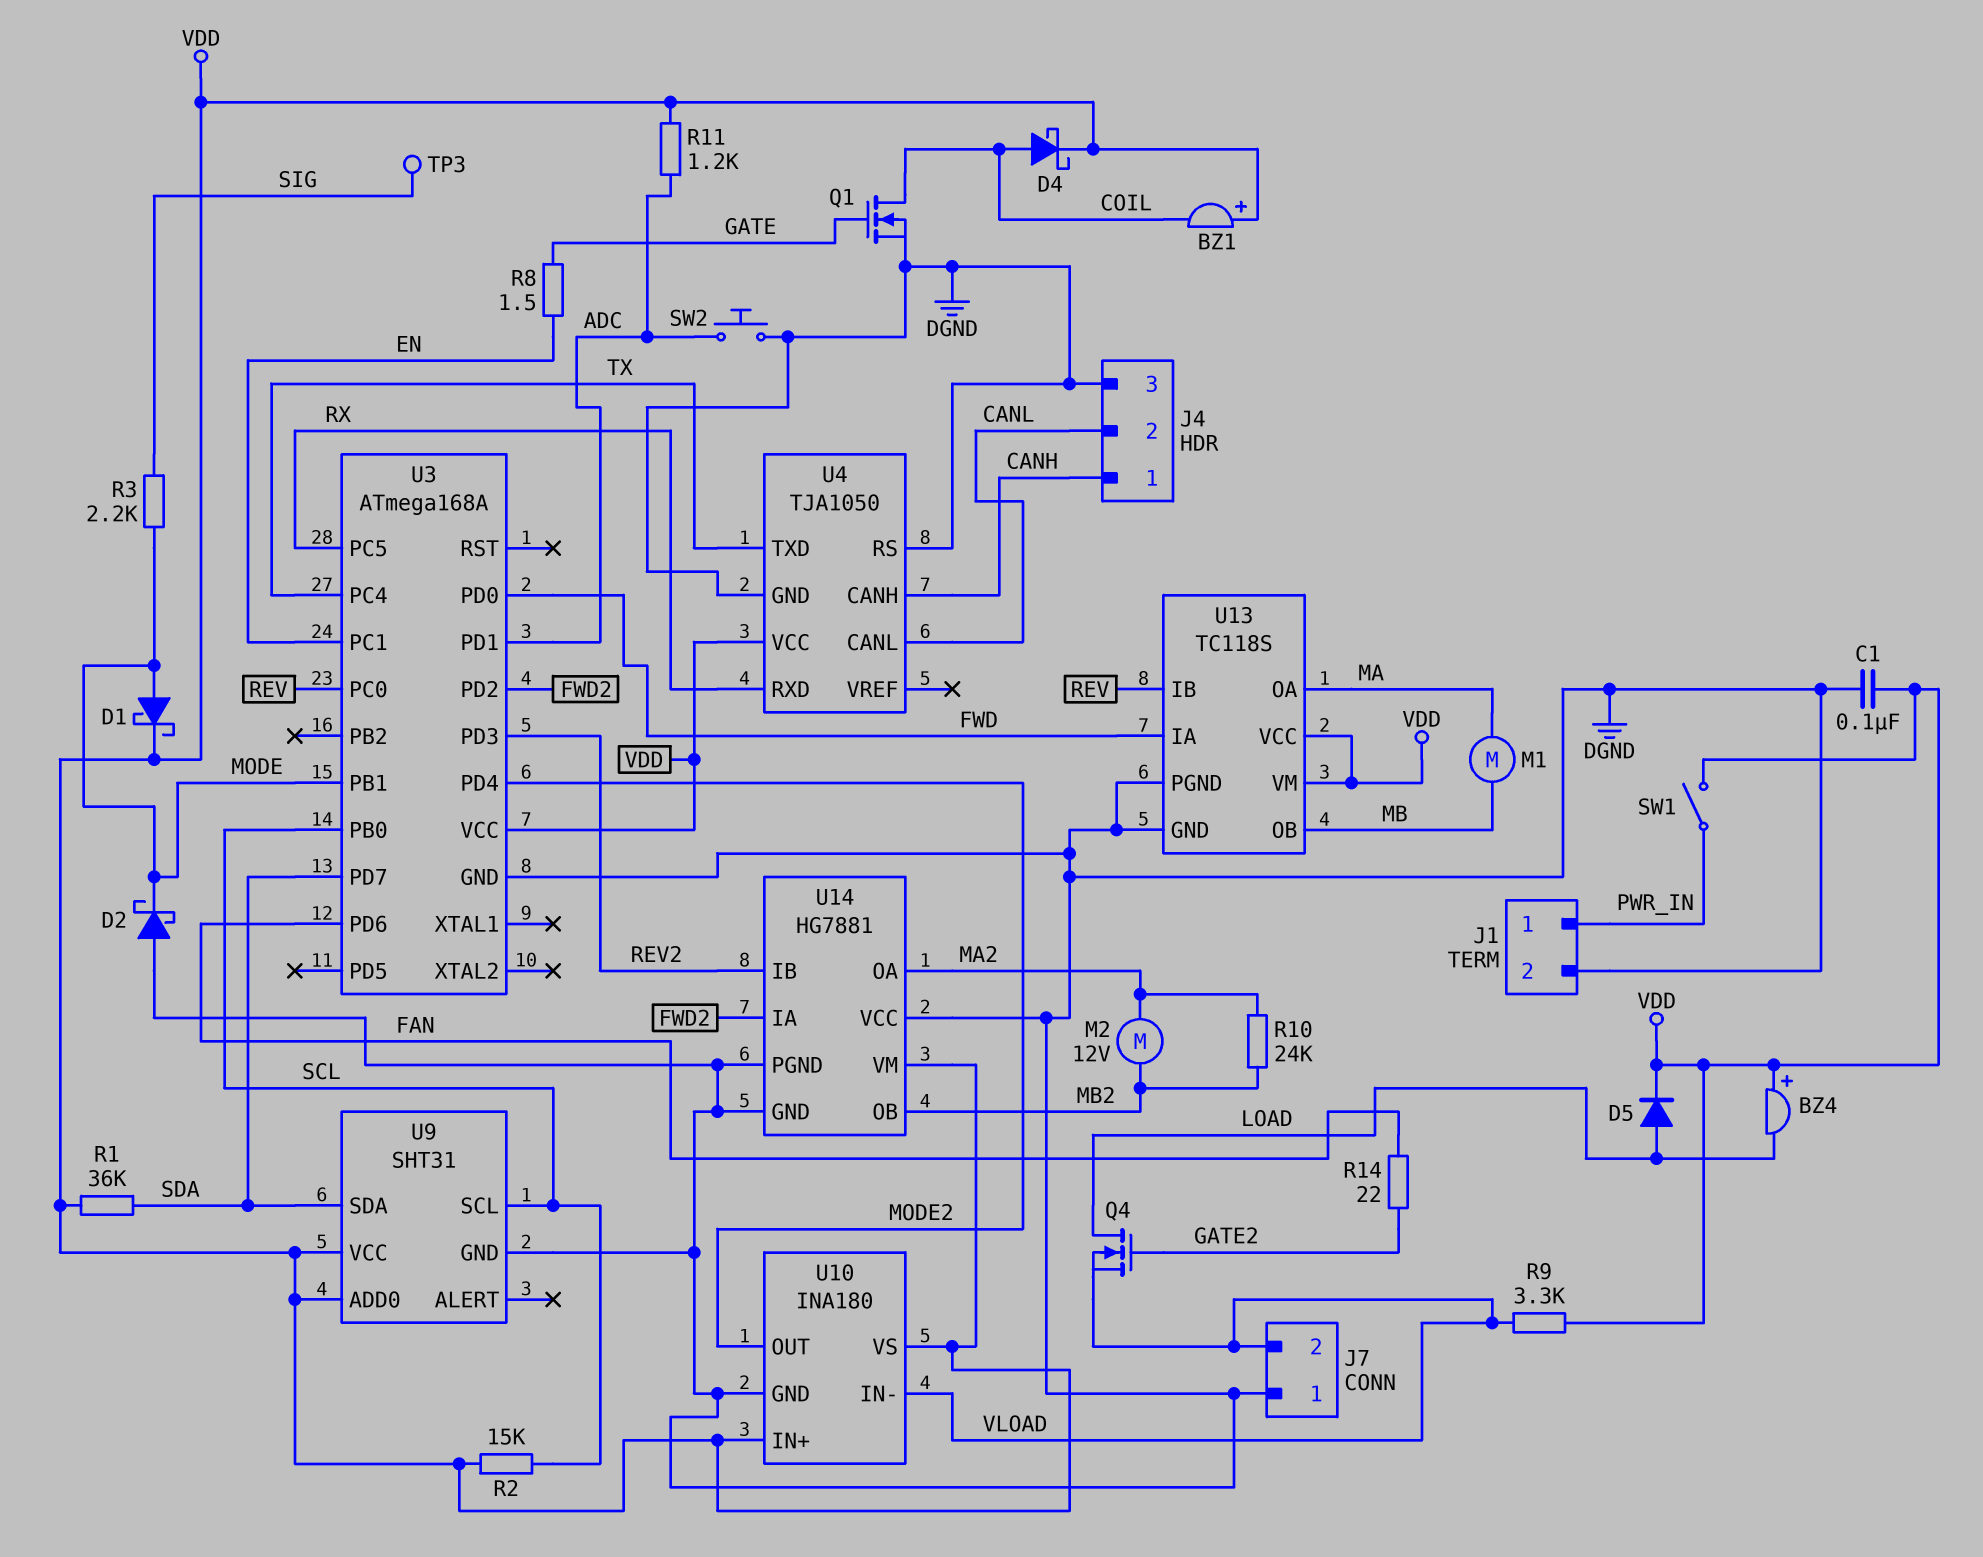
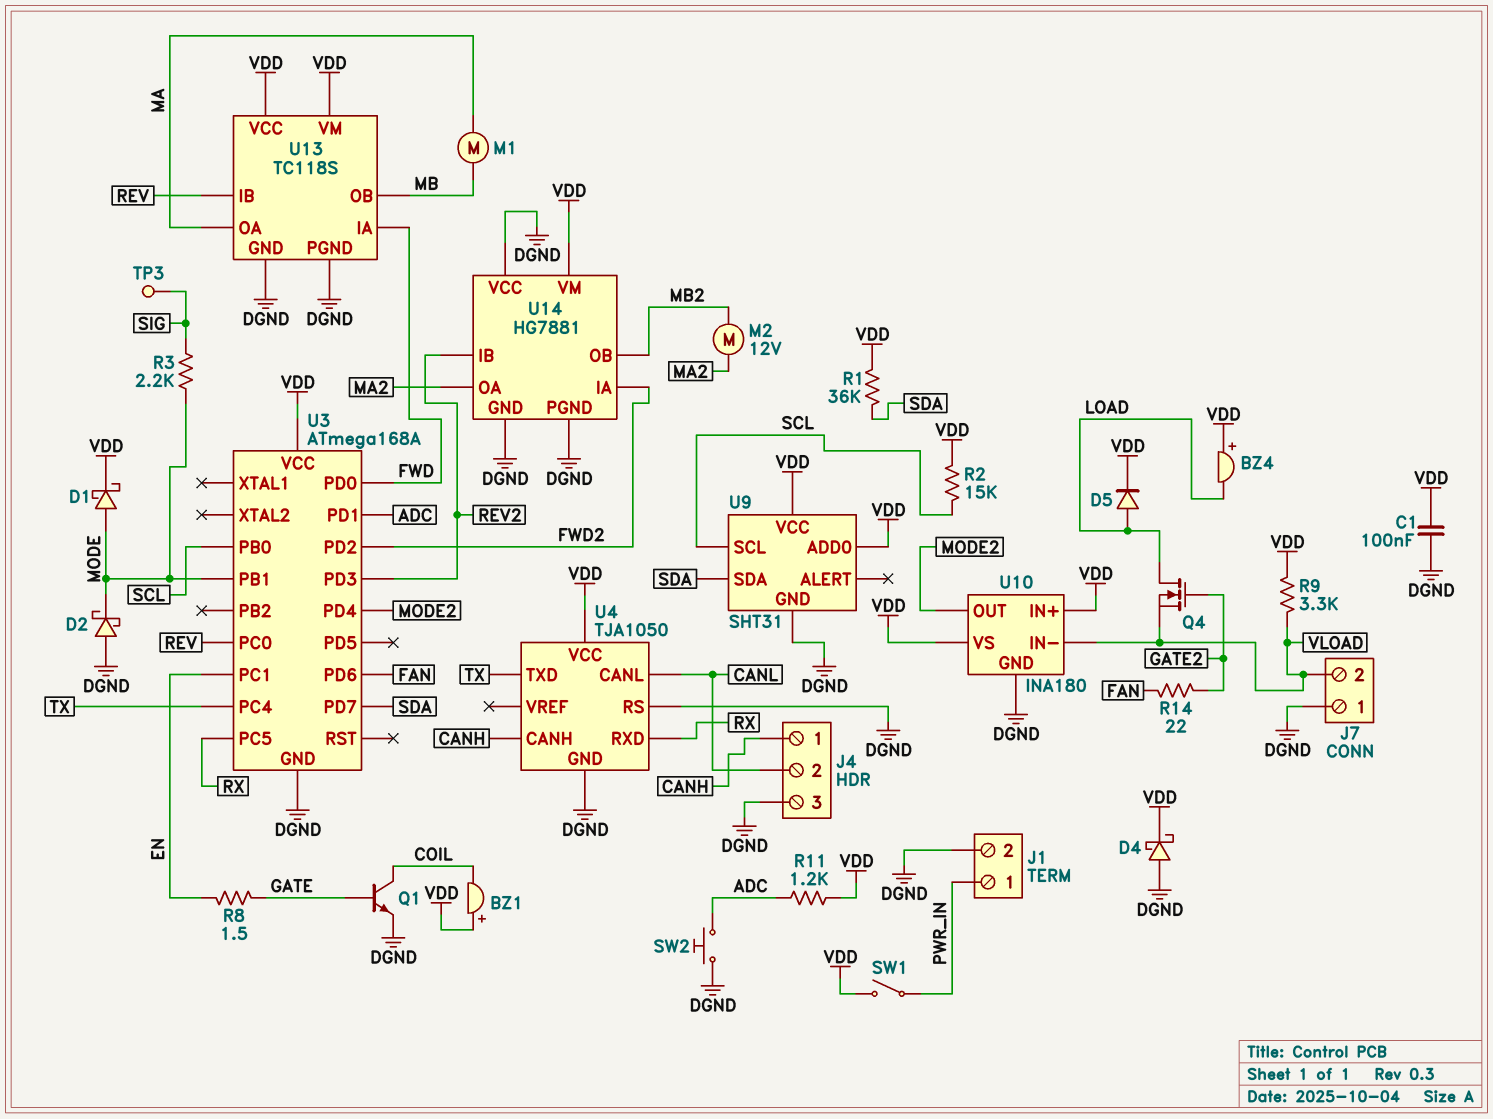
D4: schottky (A COIL, K VDD) -> schottky (A DGND, K VDD)
Q1: NMOS (G GATE, D COIL, S DGND) -> NPN (B GATE, C COIL, E DGND)
R10: 24k (MA2, MB2) -> none

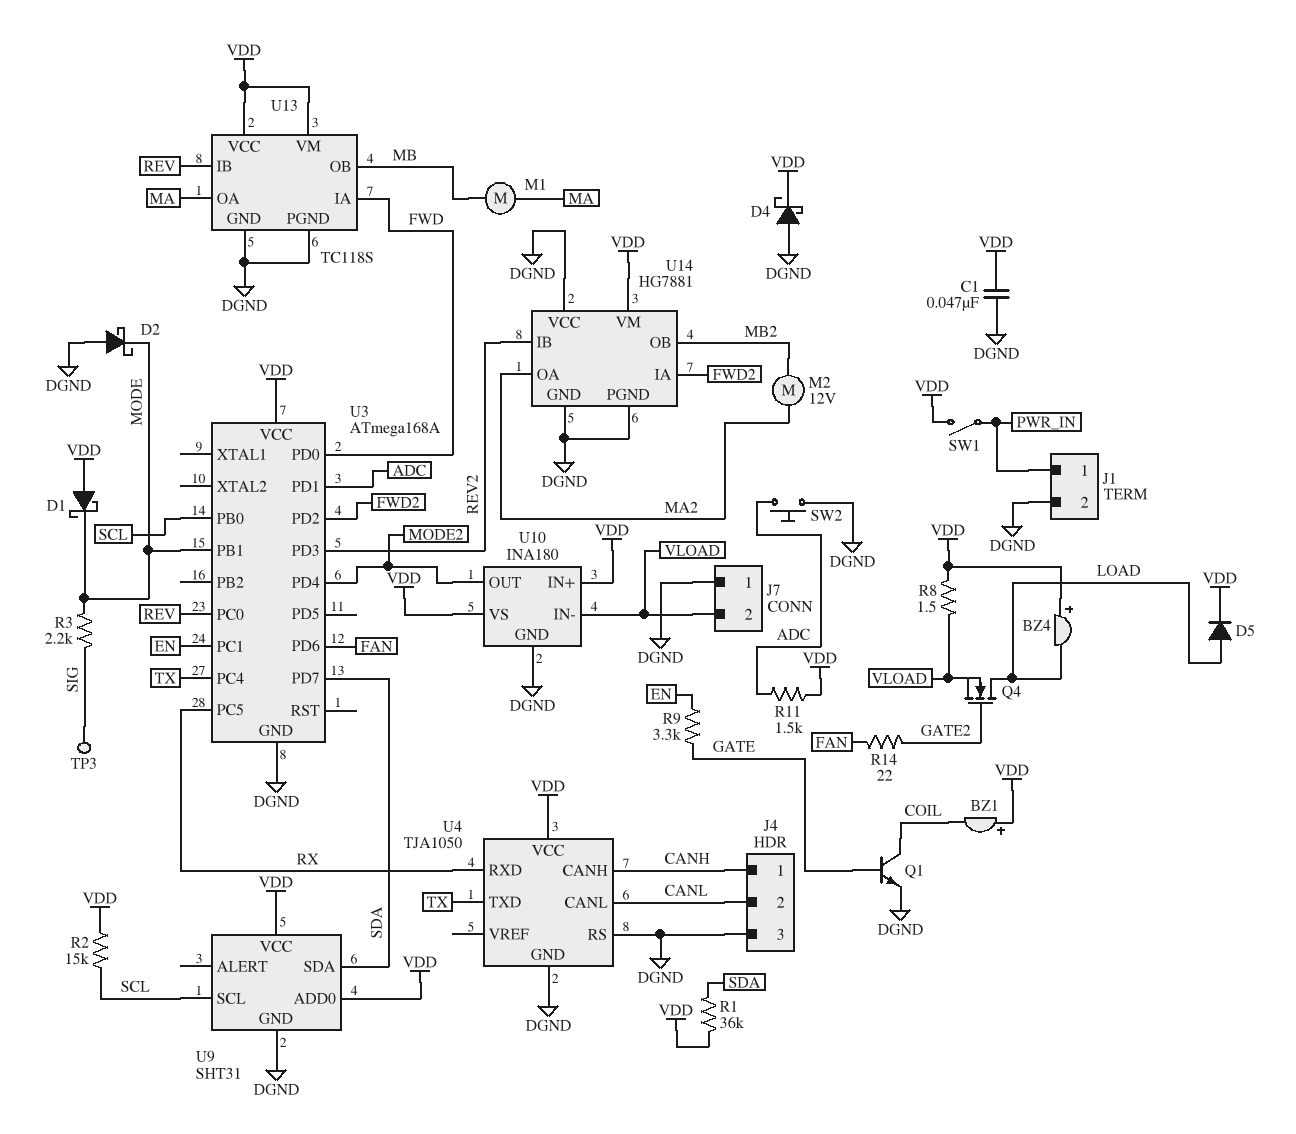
C1: 100nF (DGND, VDD) -> 47nF (DGND, VDD)
D1: schottky (A MODE, K VDD) -> schottky (A VDD, K MODE)
R8: 1.5 (EN, GATE) -> 1.5 (VDD, VLOAD)
R9: 3.3k (VDD, VLOAD) -> 3.3k (EN, GATE)
R11: 1.2k (ADC, VDD) -> 1.5k (ADC, VDD)

